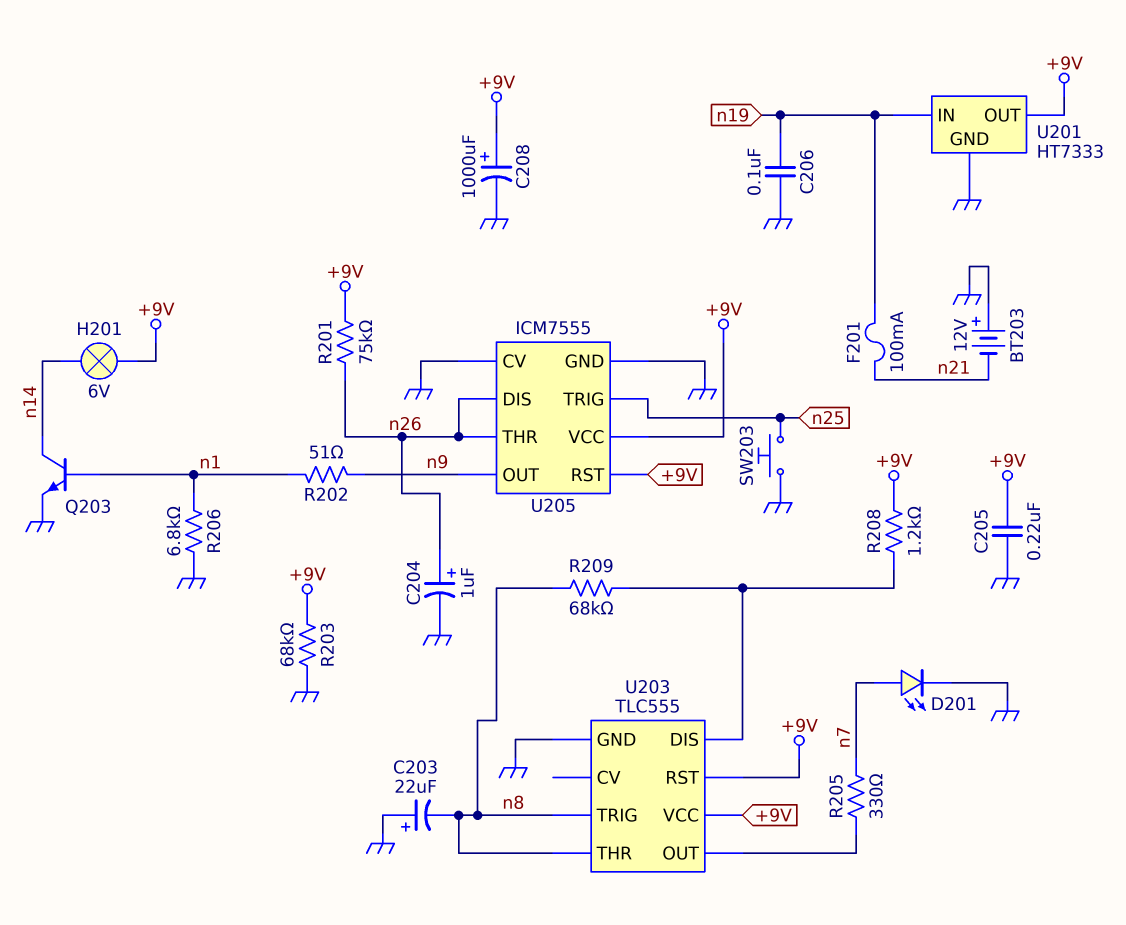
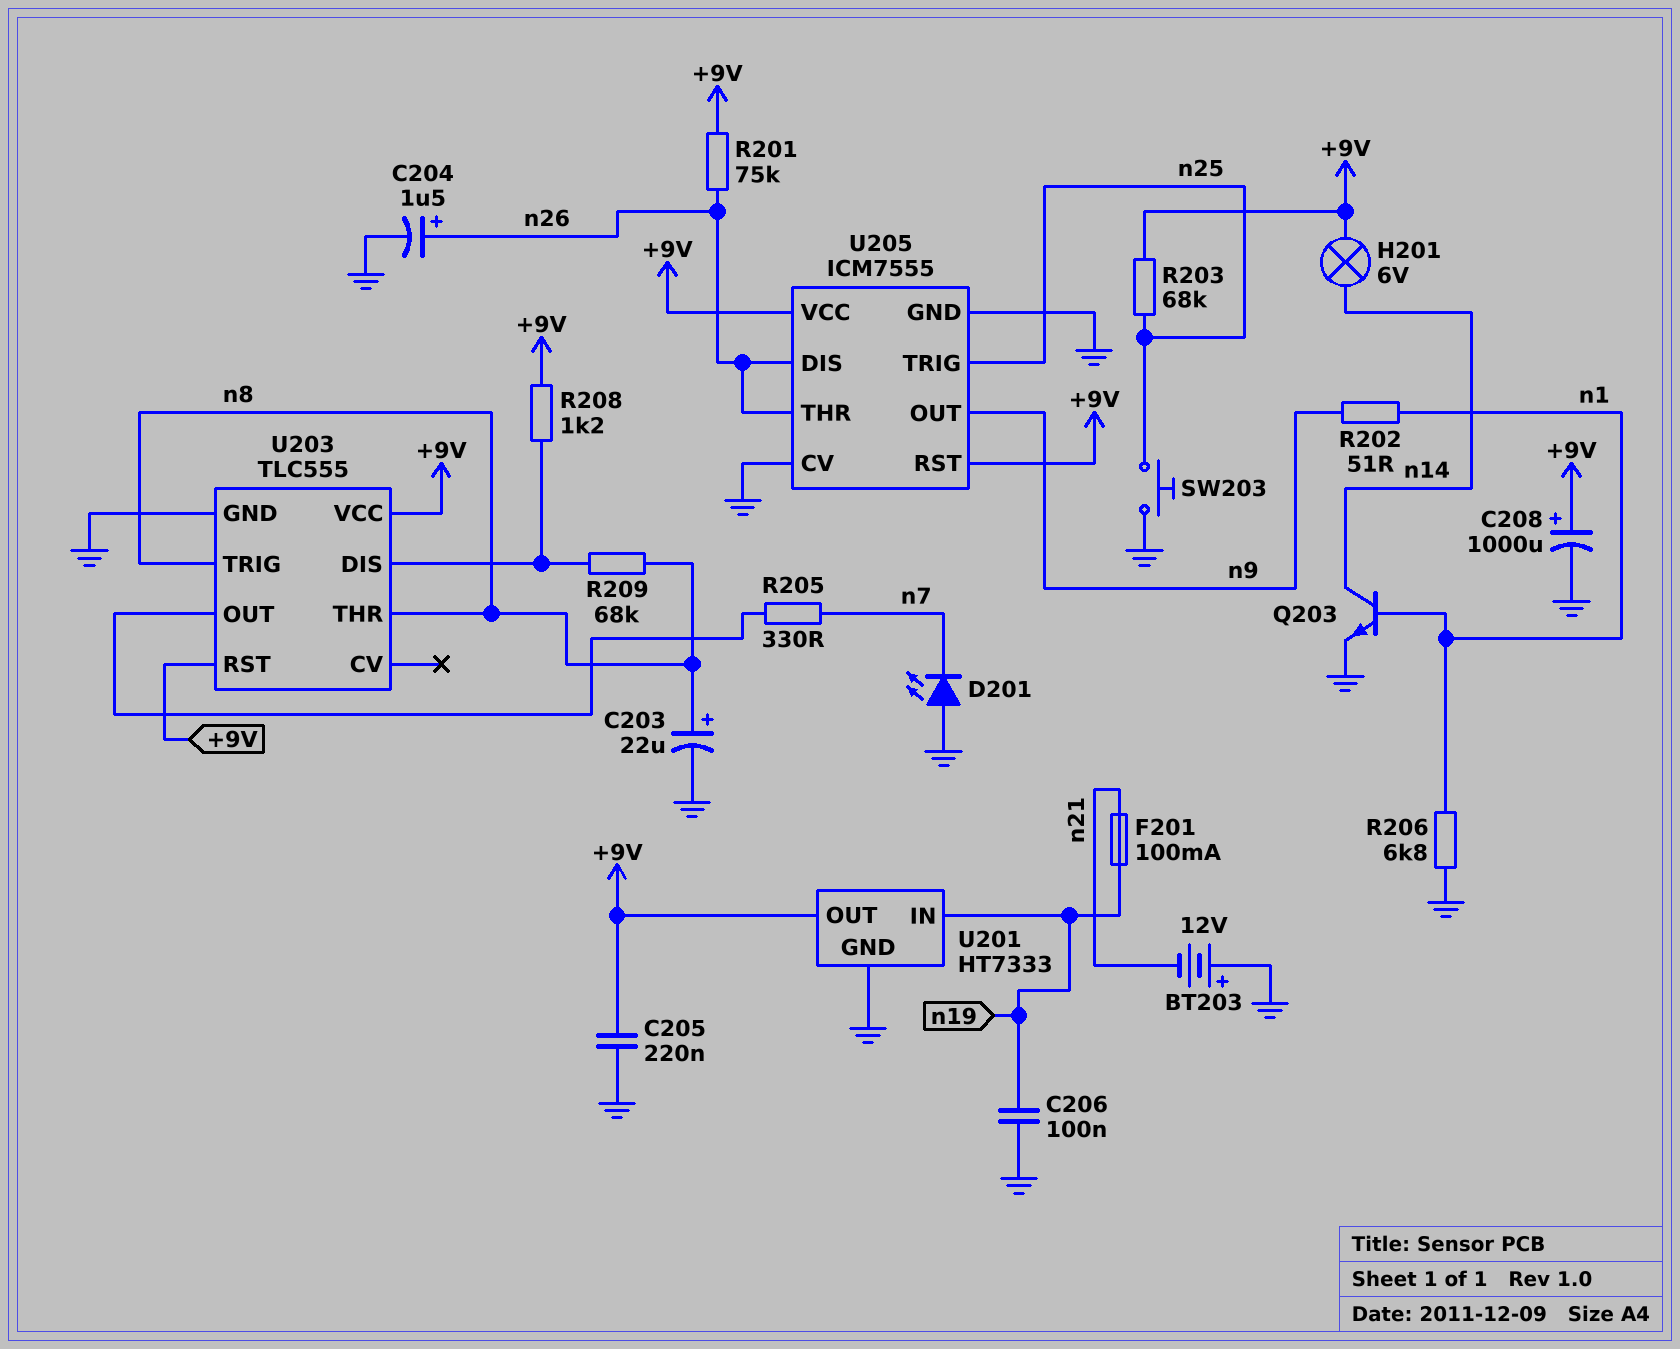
C203: 22uF (plus GND, minus n8) -> 22uF (plus n8, minus GND)
C204: 1uF (plus n26, minus GND) -> 1.5uF (plus n26, minus GND)
D201: LED (A n7, K GND) -> LED (A GND, K n7)
R203: 68k (+9V, GND) -> 68k (+9V, n25)

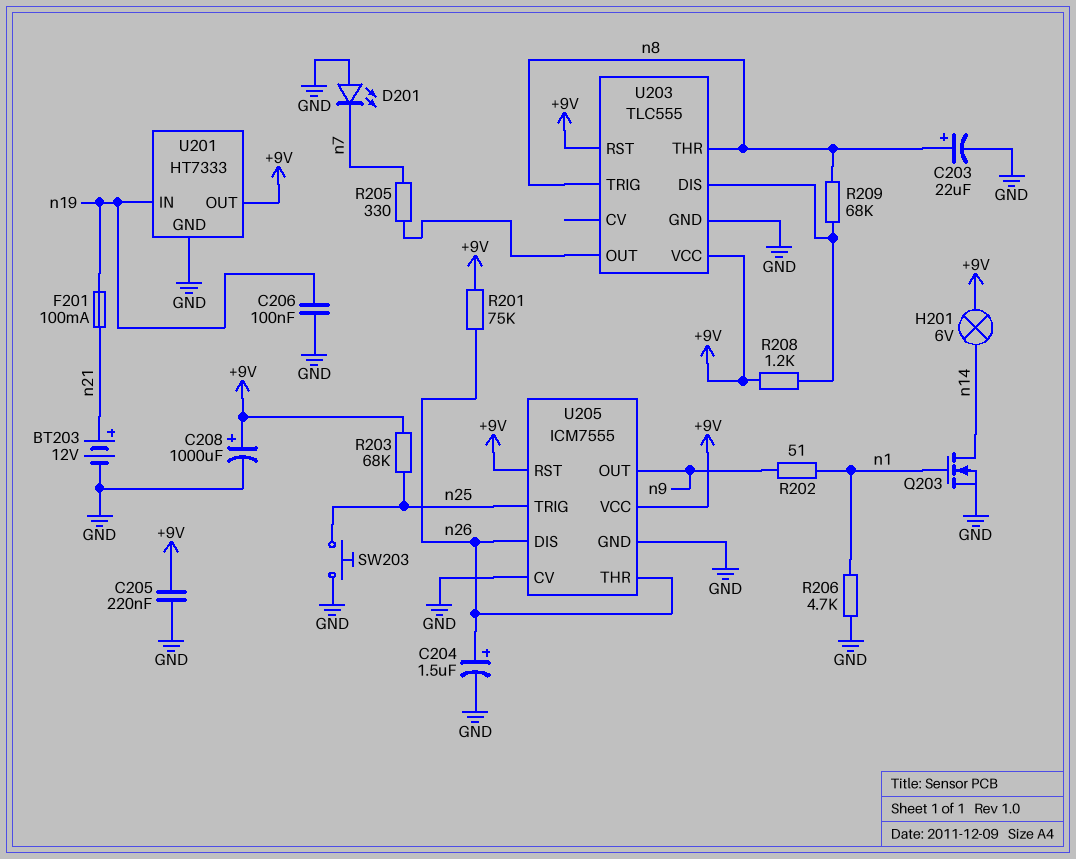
BT203: 12V (plus GND, minus n21) -> 12V (plus n21, minus GND)
Q203: NPN (B n1, C n14, E GND) -> NMOS (G n1, D n14, S GND)
R206: 6.8k (GND, n1) -> 4.7k (GND, n1)

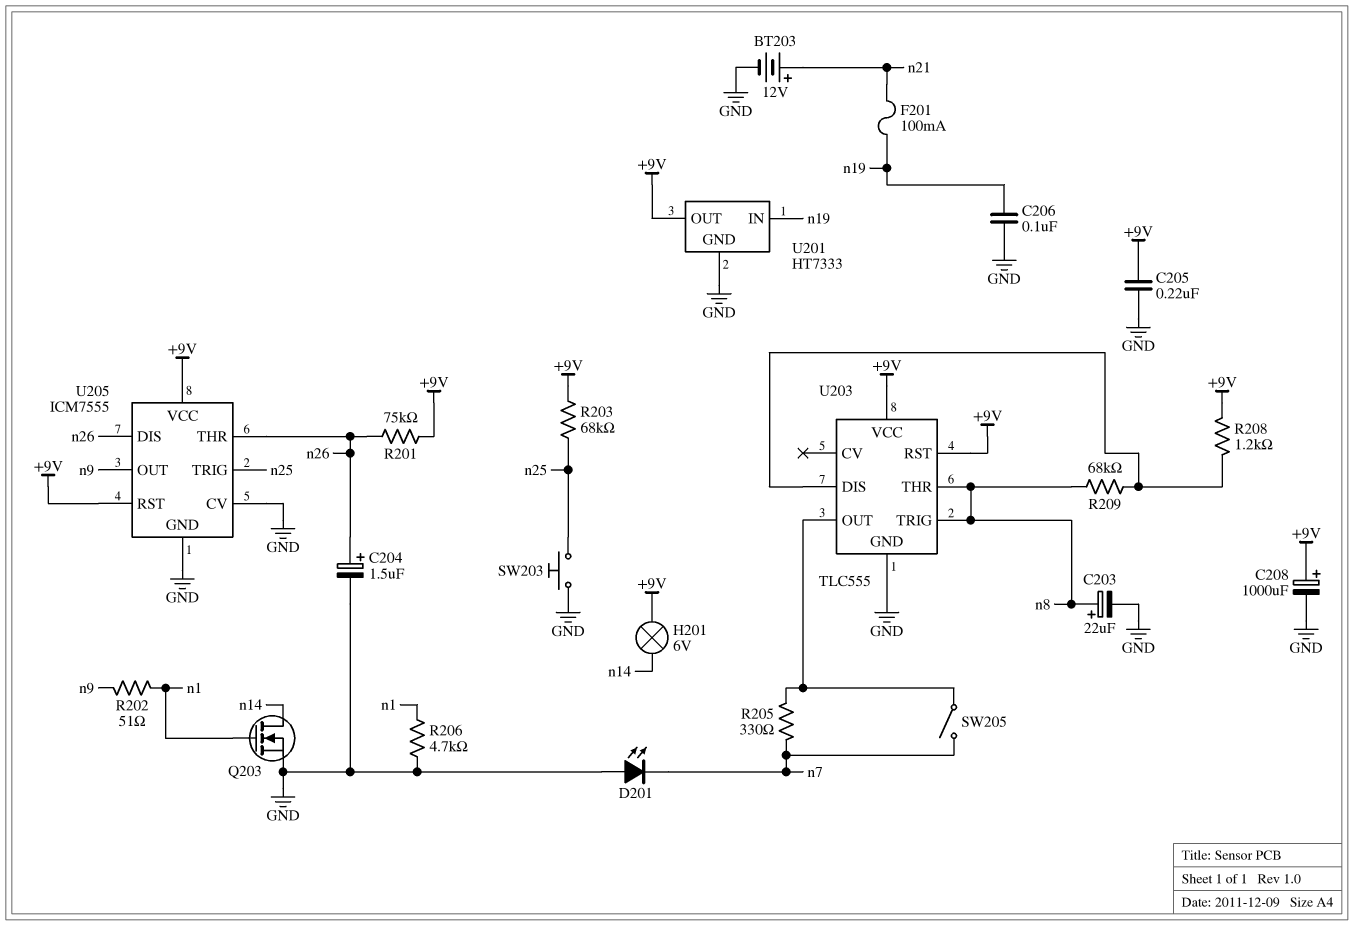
SW205: none -> switch (U203/OUT, n7)

